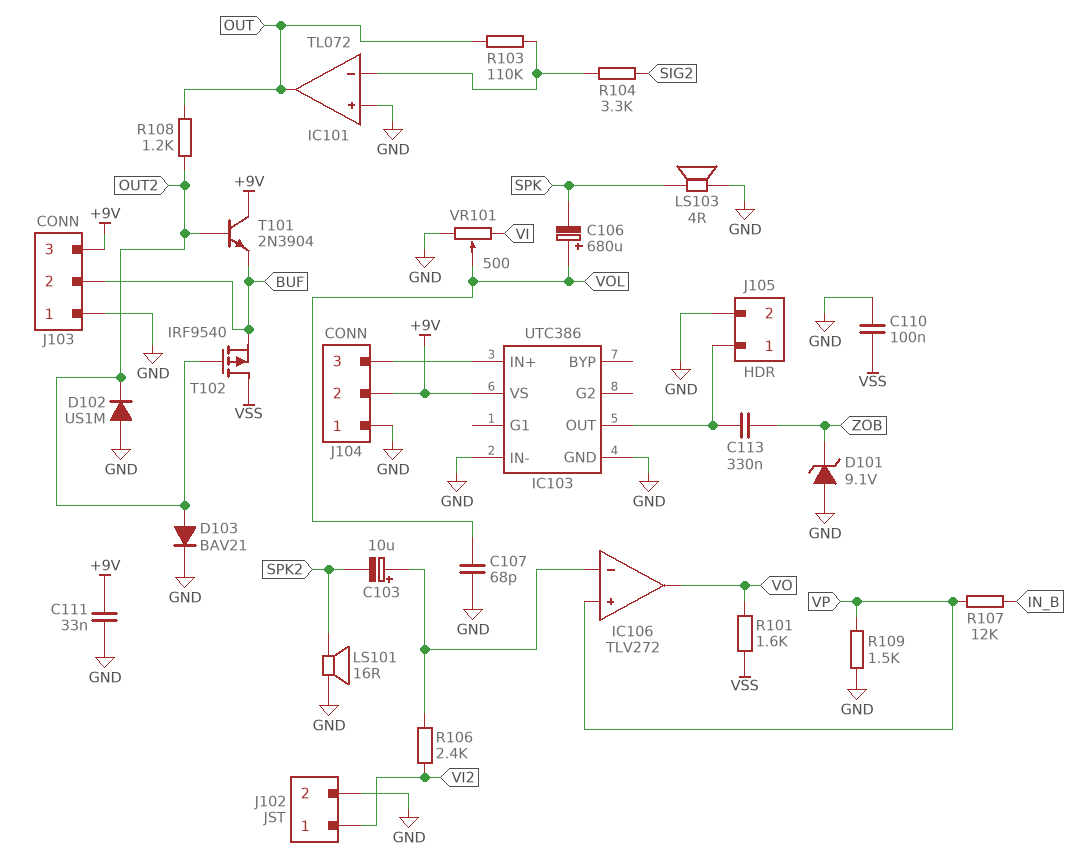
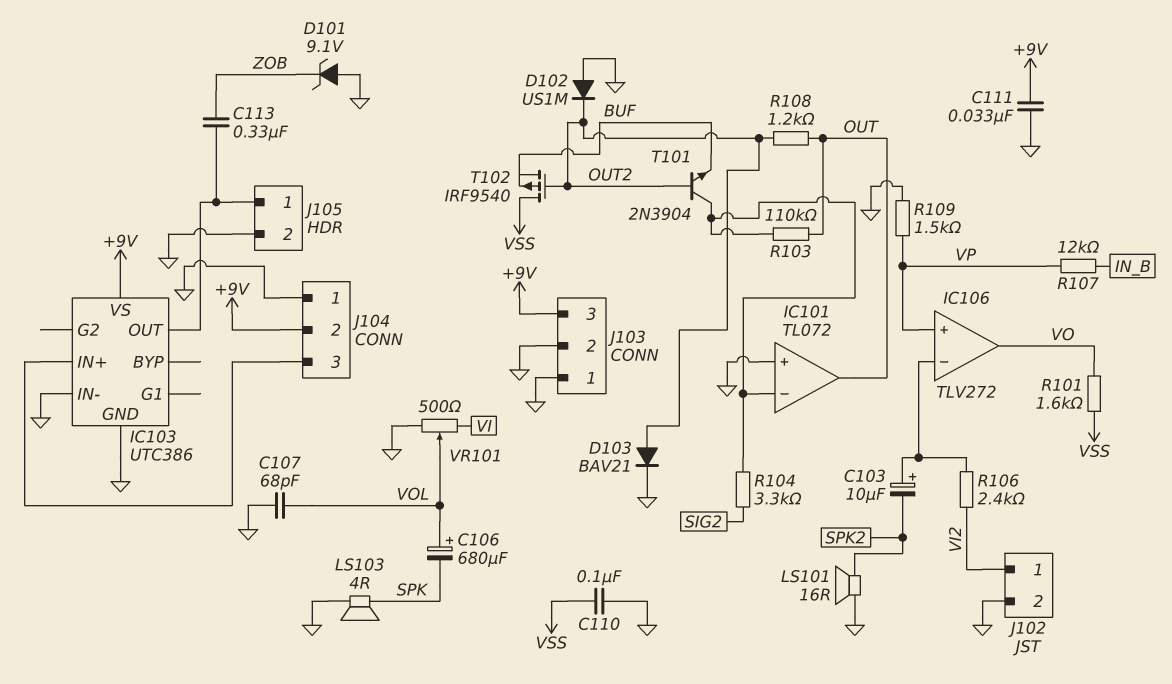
J103 pin 2: BUF -> GND
T101: NPN 2N3904 (B OUT2, C +9V, E BUF) -> NPN 2N3904 (B OUT2, C IC101/in-, E BUF)

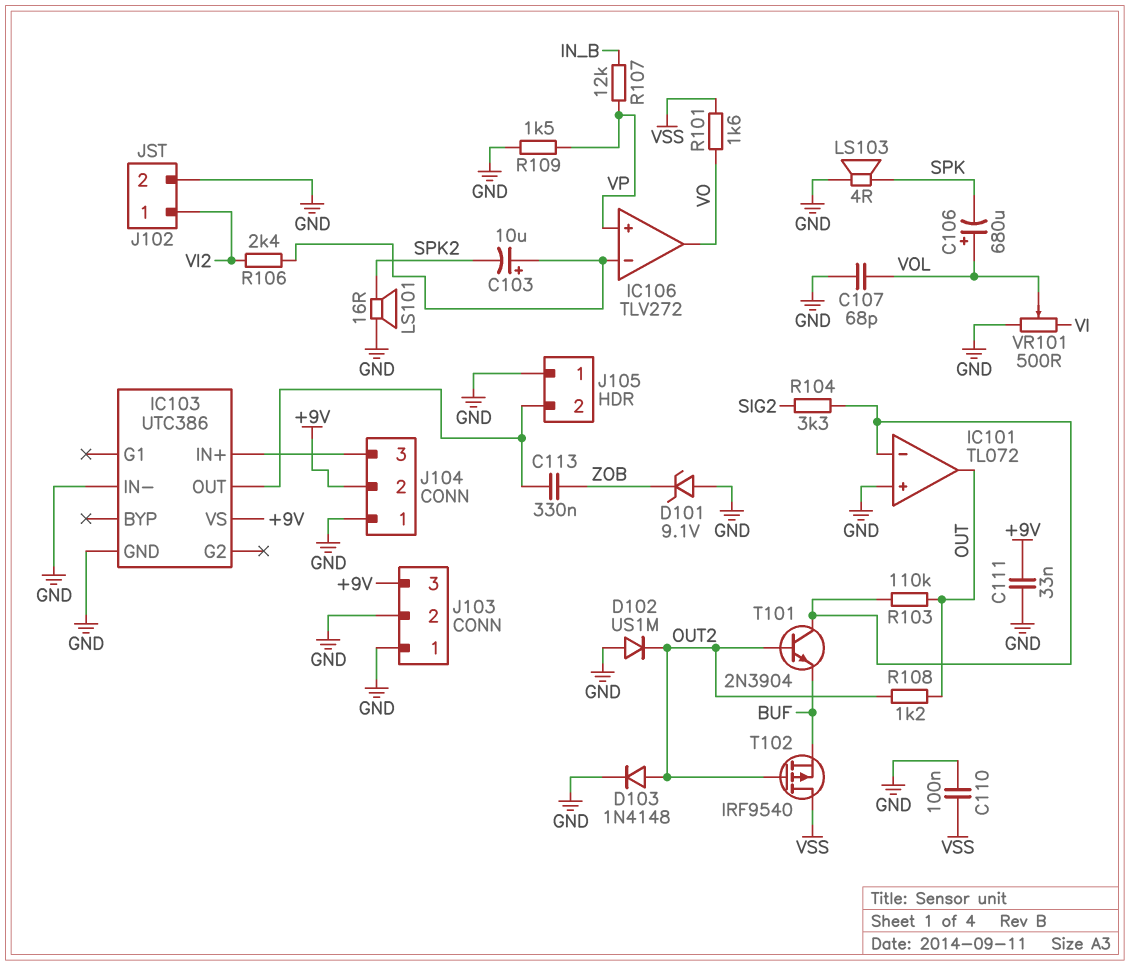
D103: diode BAV21 (A OUT2, K GND) -> diode 1N4148 (A OUT2, K GND)
J105 pin 1: IC103/OUT -> GND
J105 pin 2: GND -> IC103/OUT

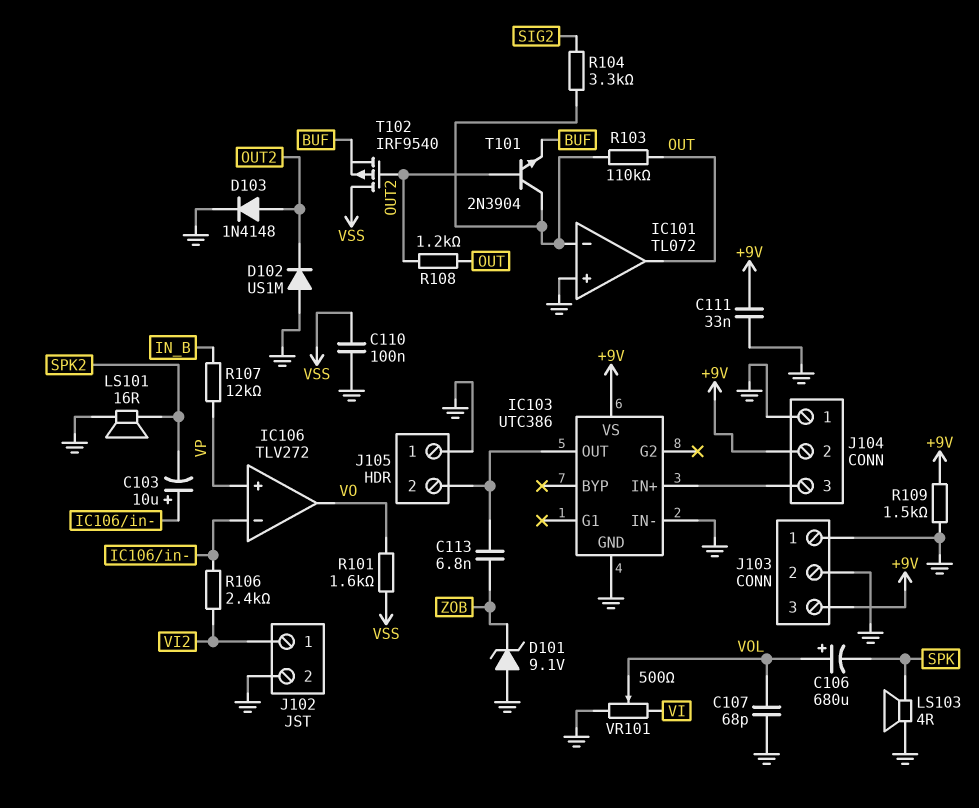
C113: 330nF (IC103/OUT, ZOB) -> 6.8nF (IC103/OUT, ZOB)
R109: 1.5k (GND, VP) -> 1.5k (+9V, GND)

